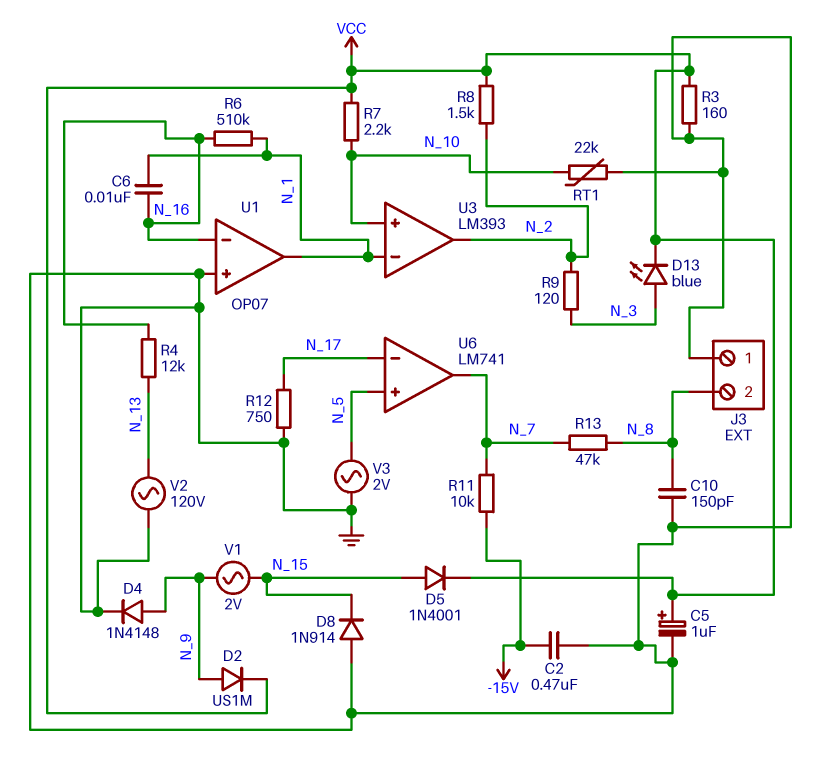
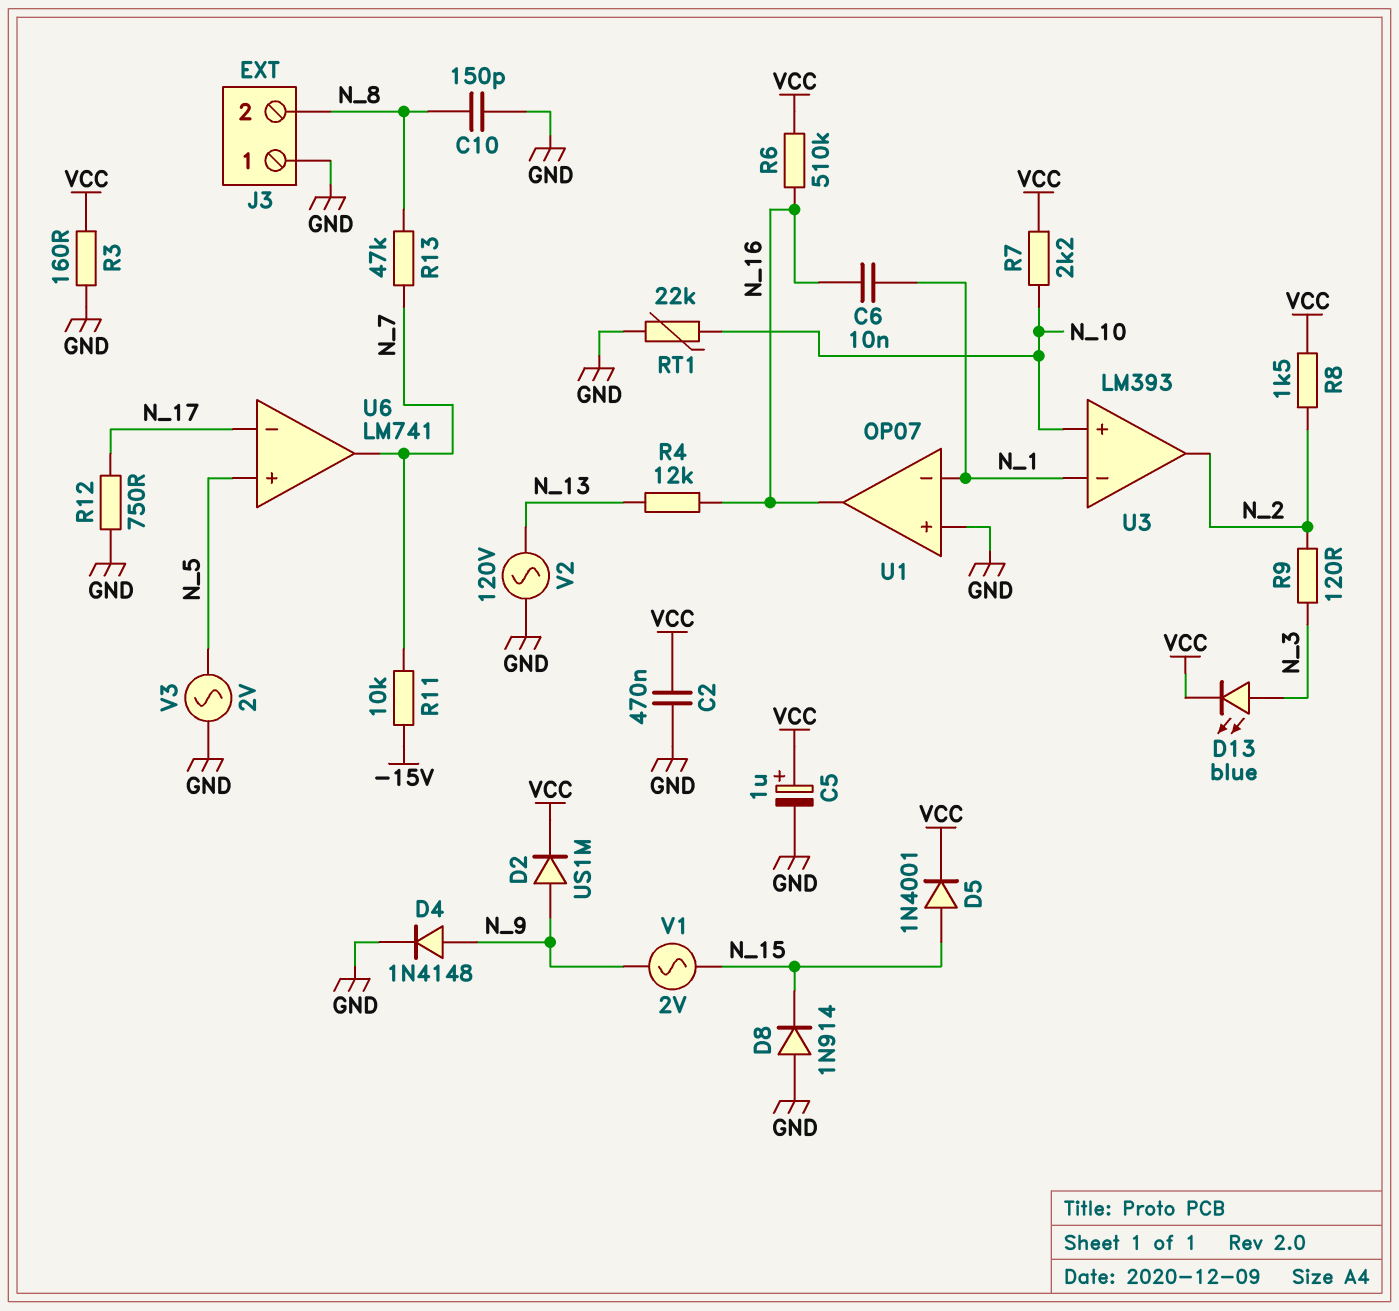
C2: 470nF (-15V, GND) -> 470nF (GND, VCC)
R6: 510k (N_1, N_16) -> 510k (N_16, VCC)
U1 pin in-: N_16 -> N_1
U1 pin out: N_1 -> N_16

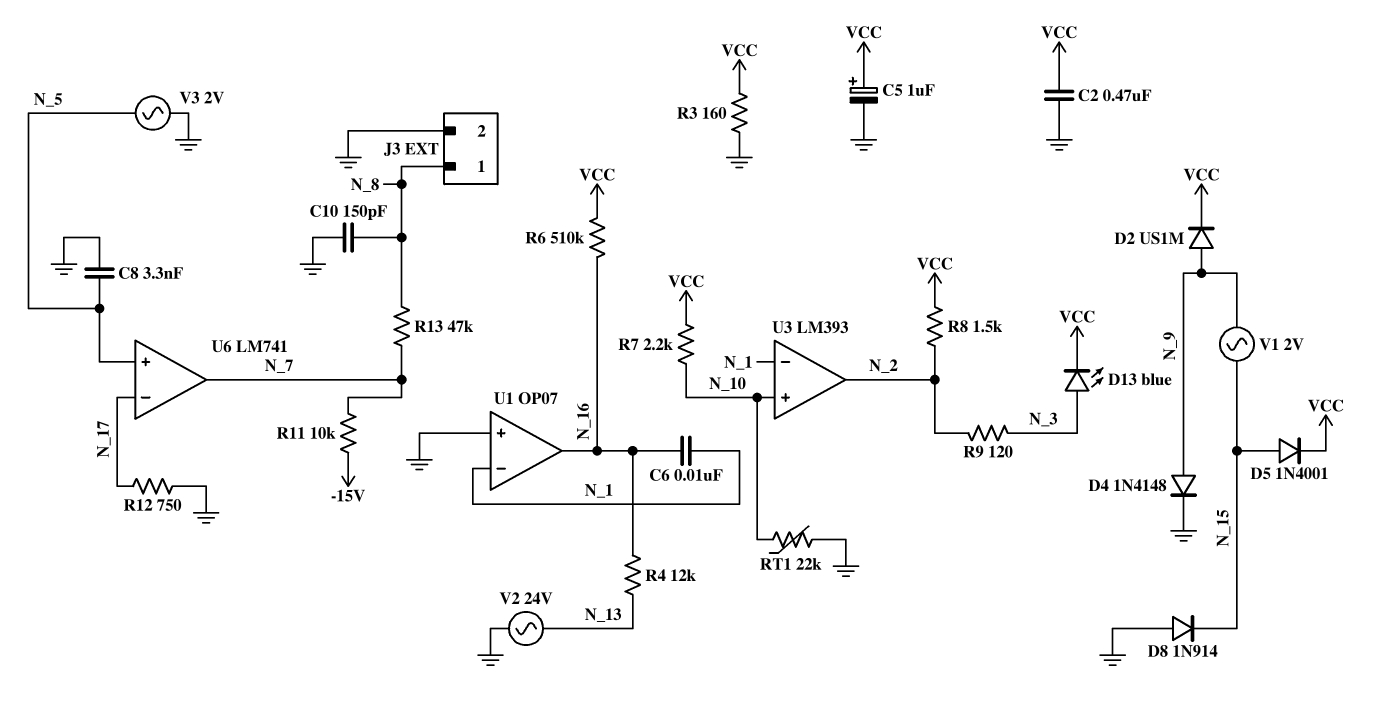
C8: none -> 3.3nF (GND, N_5)
J3 pin 1: GND -> N_8
J3 pin 2: N_8 -> GND
V2: AC 120V (GND, N_13) -> AC 24V (GND, N_13)

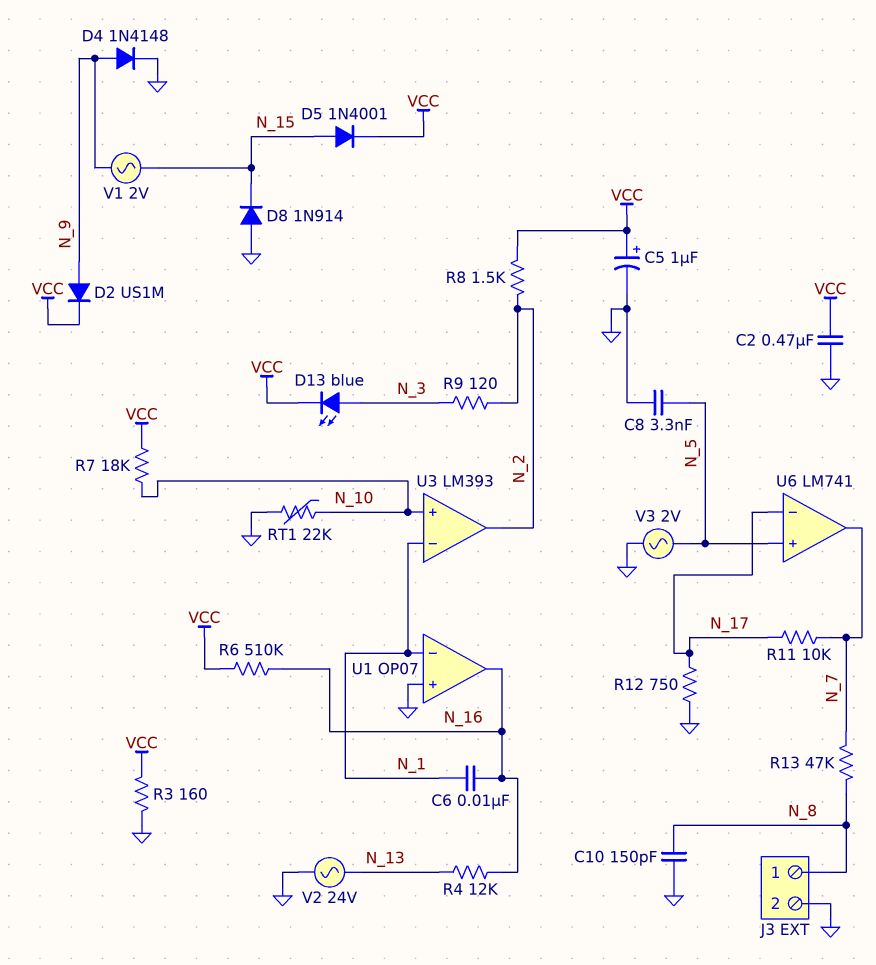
R7: 2.2k (N_10, VCC) -> 18k (N_10, VCC)
R11: 10k (-15V, N_7) -> 10k (N_7, N_17)

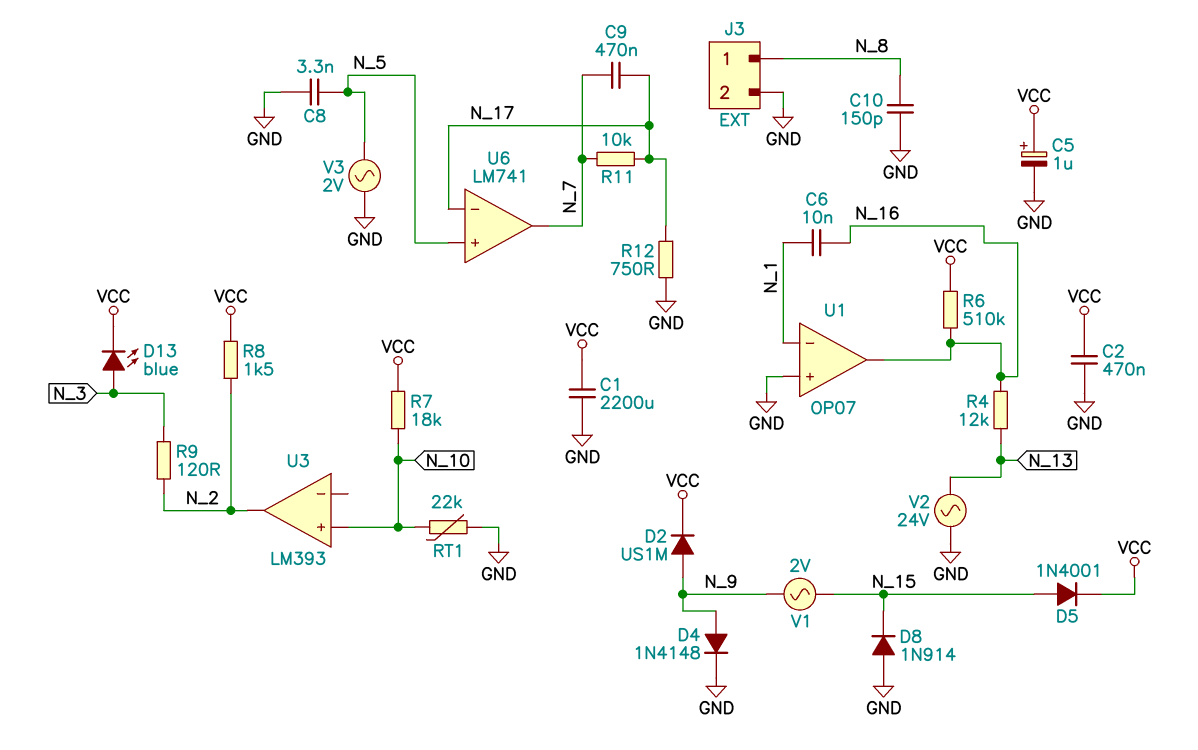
C1: none -> 2200uF (GND, VCC)
C9: none -> 470nF (N_7, N_17)
R3: 160 (GND, VCC) -> none
R13: 47k (N_7, N_8) -> none
U3 pin in-: N_1 -> none

